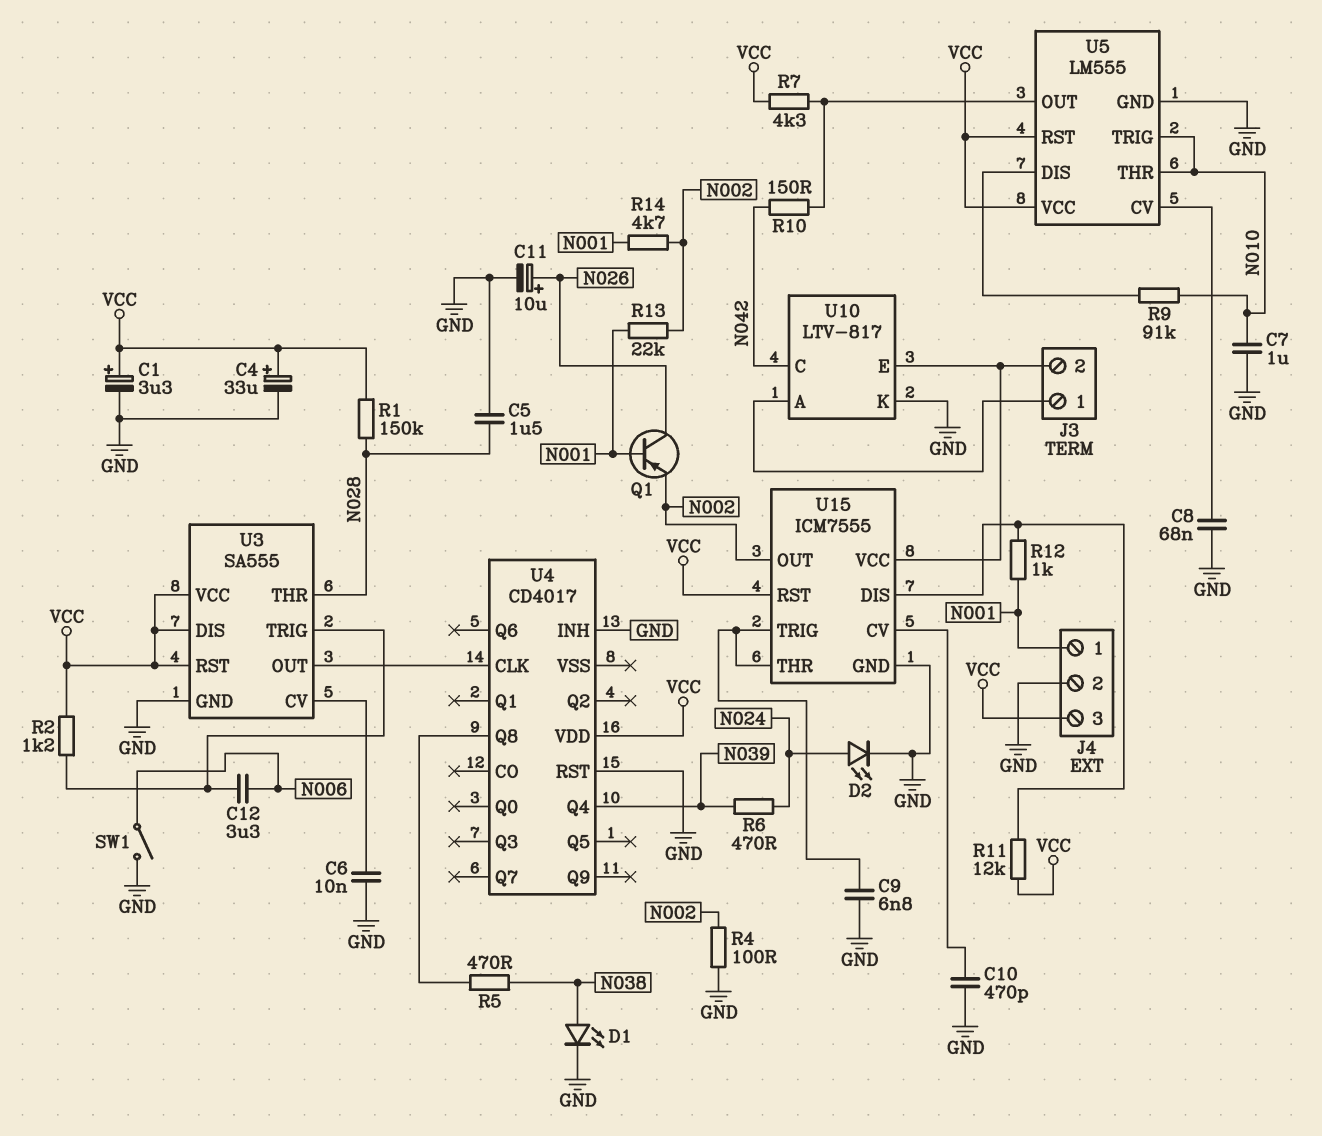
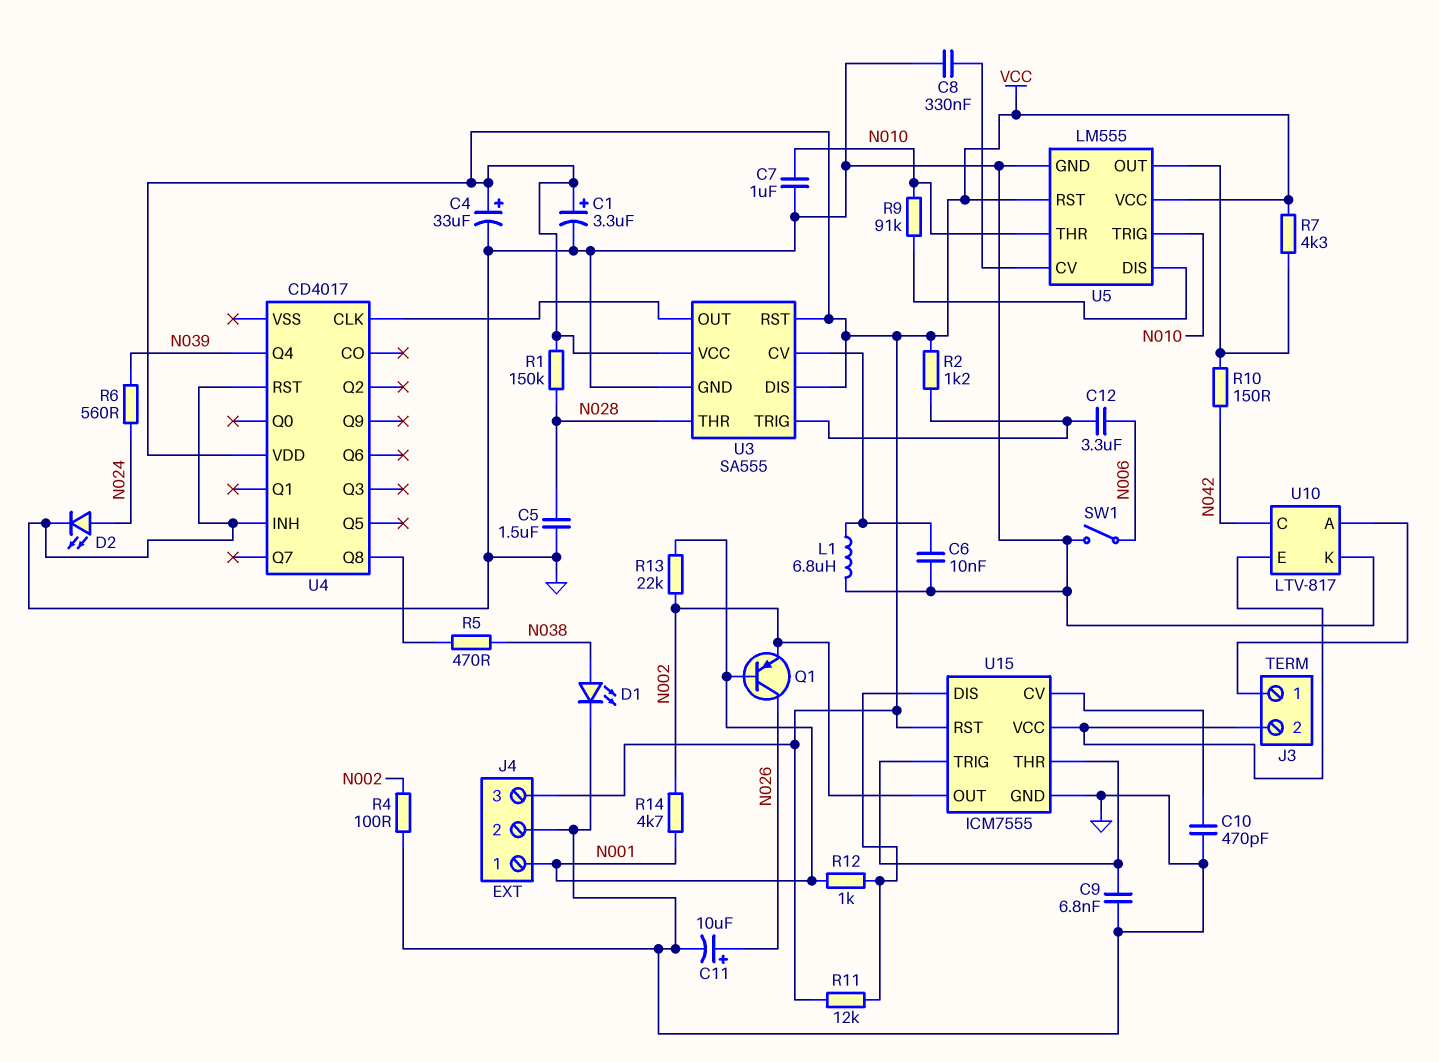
C8: 68nF (GND, U5/CV) -> 330nF (GND, U5/CV)
L1: none -> 6.8uH (GND, U3/CV)
R6: 470 (N024, N039) -> 560 (N024, N039)

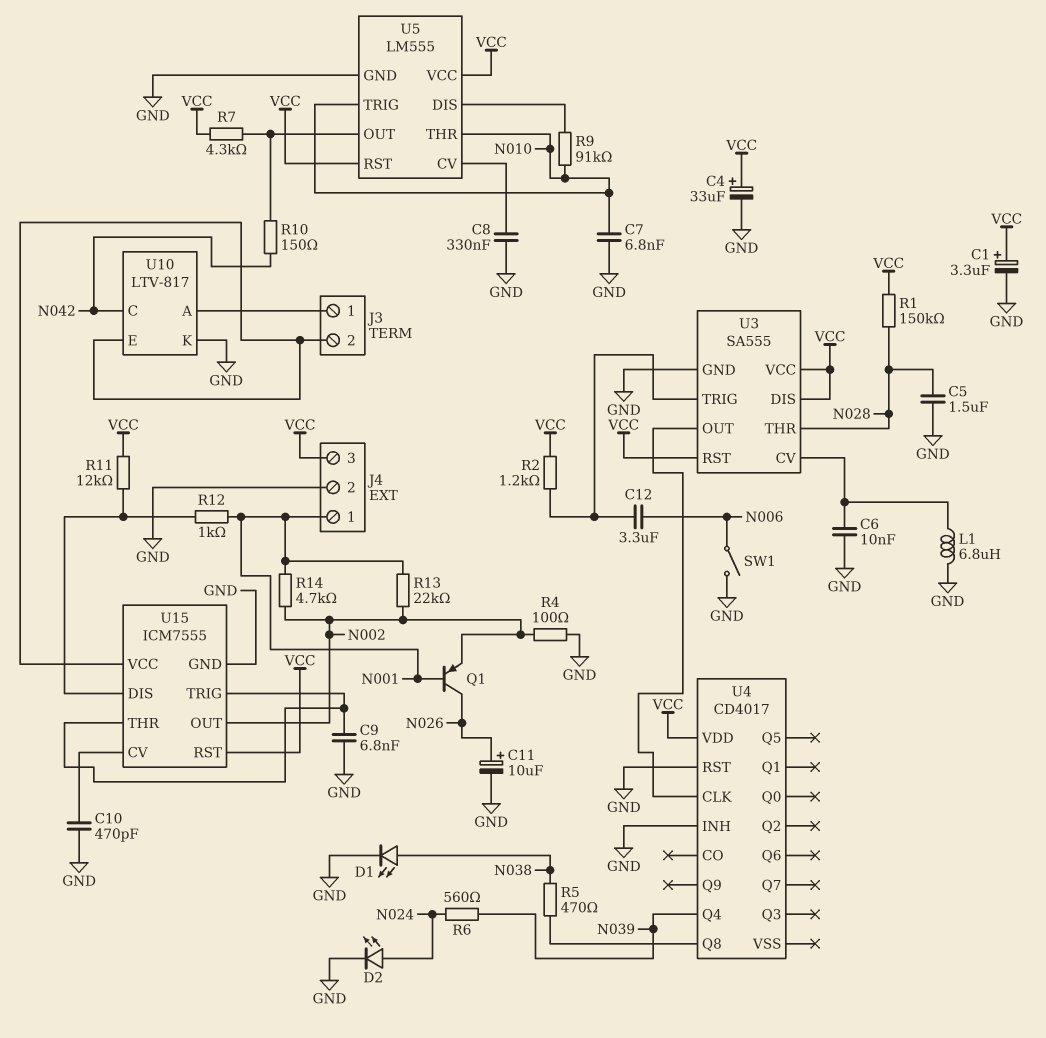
C7: 1uF (GND, N010) -> 6.8nF (GND, N010)

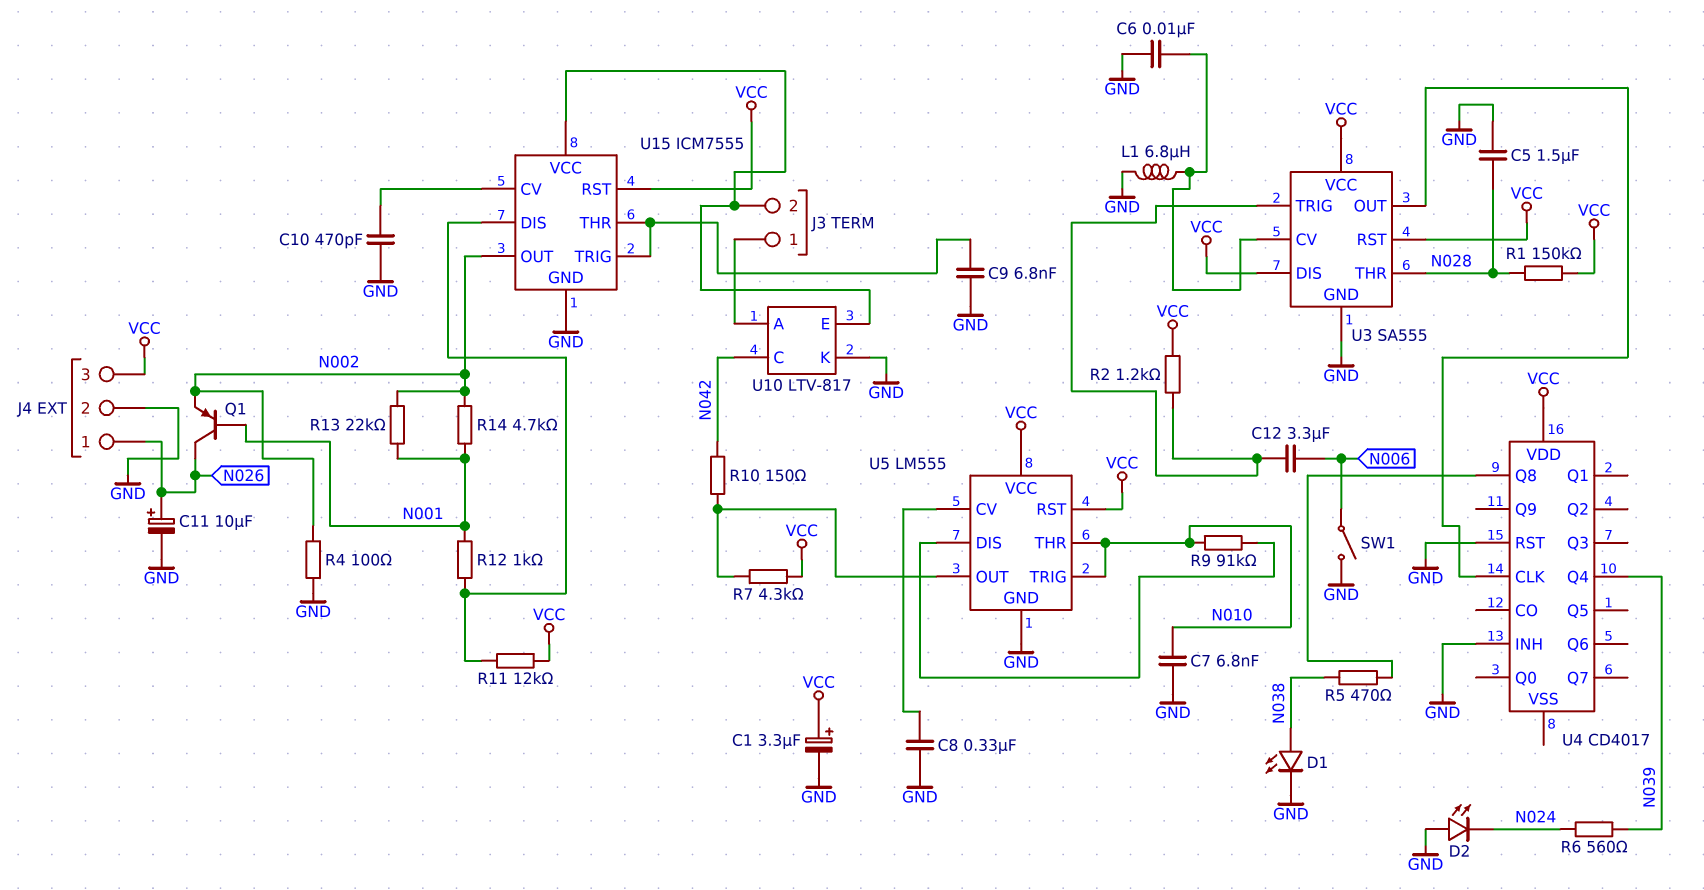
C4: 33uF (plus VCC, minus GND) -> none
D2: LED (A N024, K GND) -> LED (A GND, K N024)
J4 pin 1: N001 -> N026

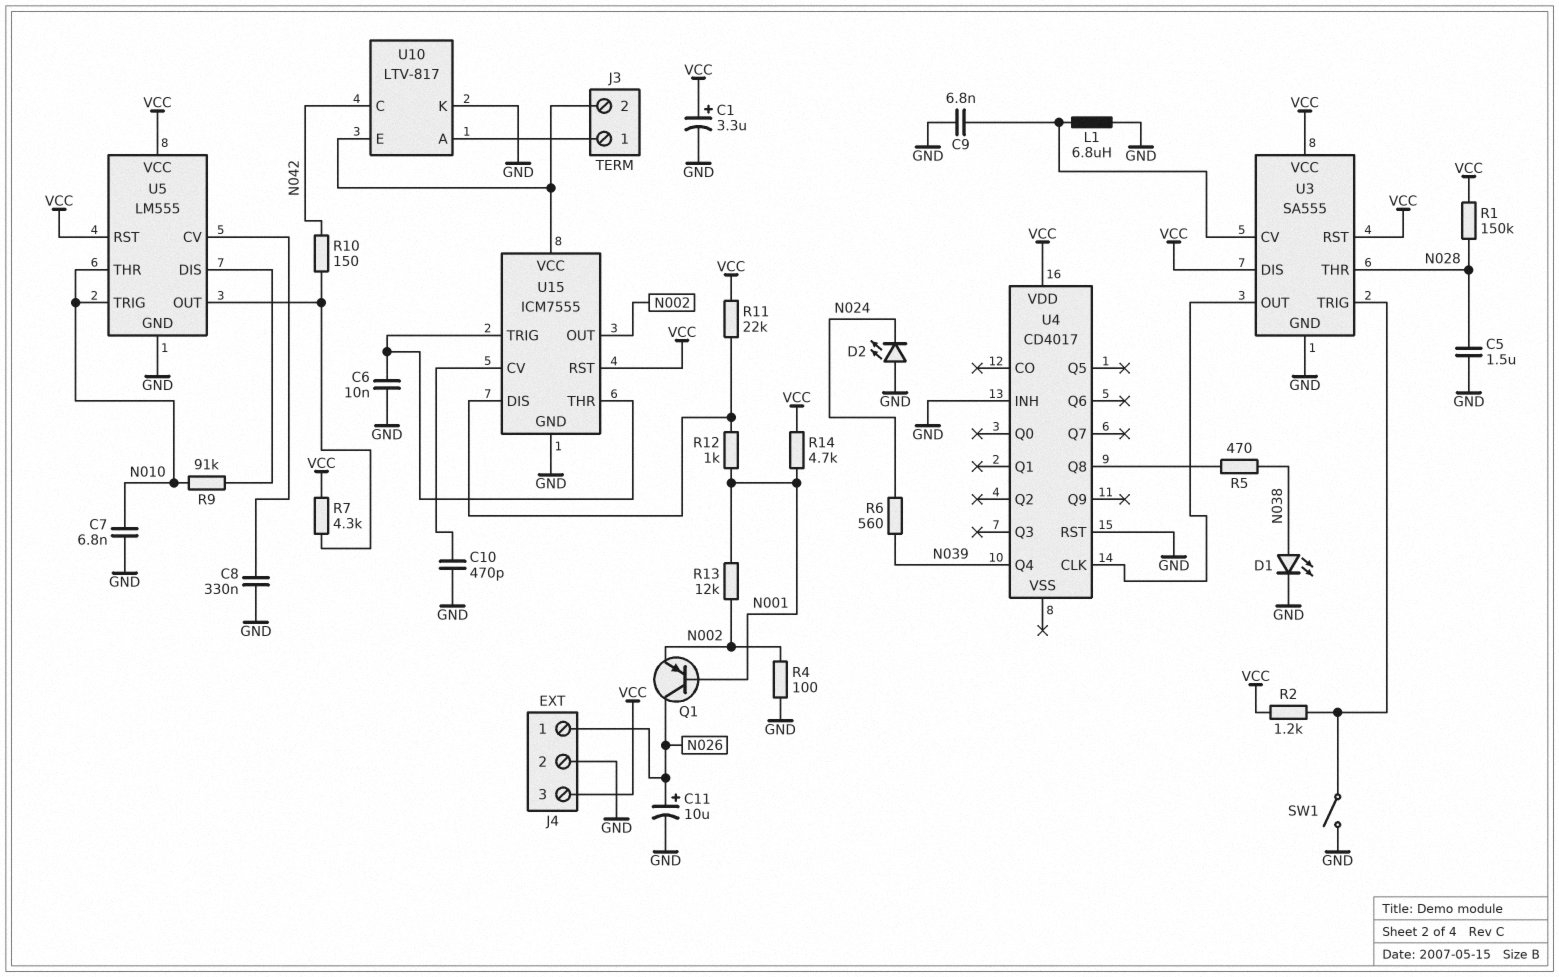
C6: 10nF (GND, U3/CV) -> 10nF (GND, U15/THR)
C9: 6.8nF (GND, U15/THR) -> 6.8nF (GND, U3/CV)
C12: 3.3uF (N006, U3/TRIG) -> none
R11: 12k (U15/DIS, VCC) -> 22k (U15/DIS, VCC)
R13: 22k (N001, N002) -> 12k (N001, N002)
R14: 4.7k (N001, N002) -> 4.7k (N001, VCC)
SW1: switch (GND, N006) -> switch (GND, U3/TRIG)

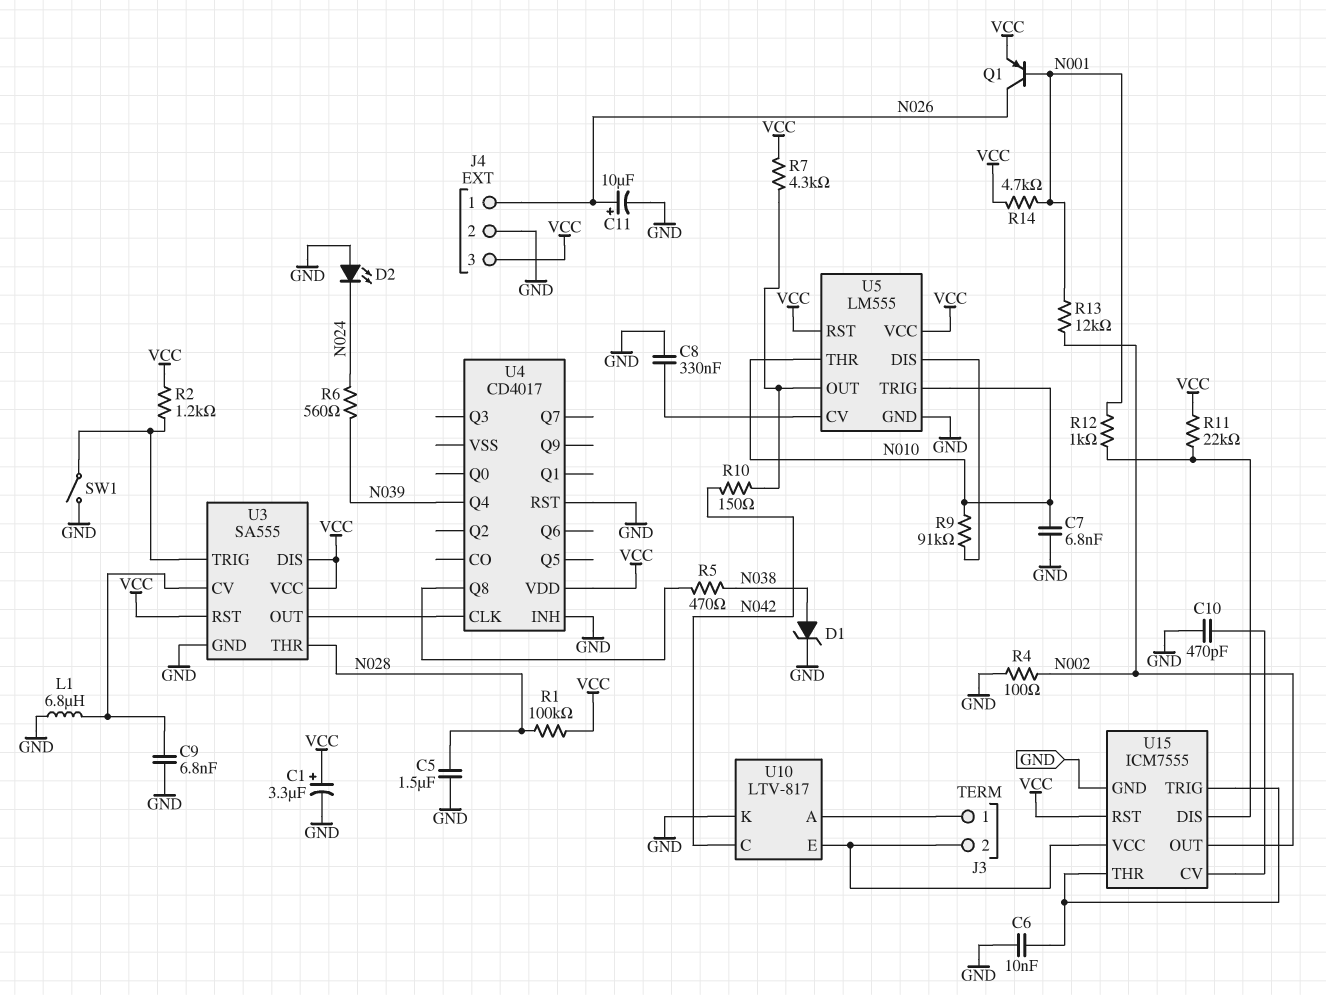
D1: LED (A N038, K GND) -> zener (A N038, K GND)
Q1: PNP (B N001, C N026, E N002) -> PNP (B N001, C N026, E VCC)
R1: 150k (N028, VCC) -> 100k (N028, VCC)

